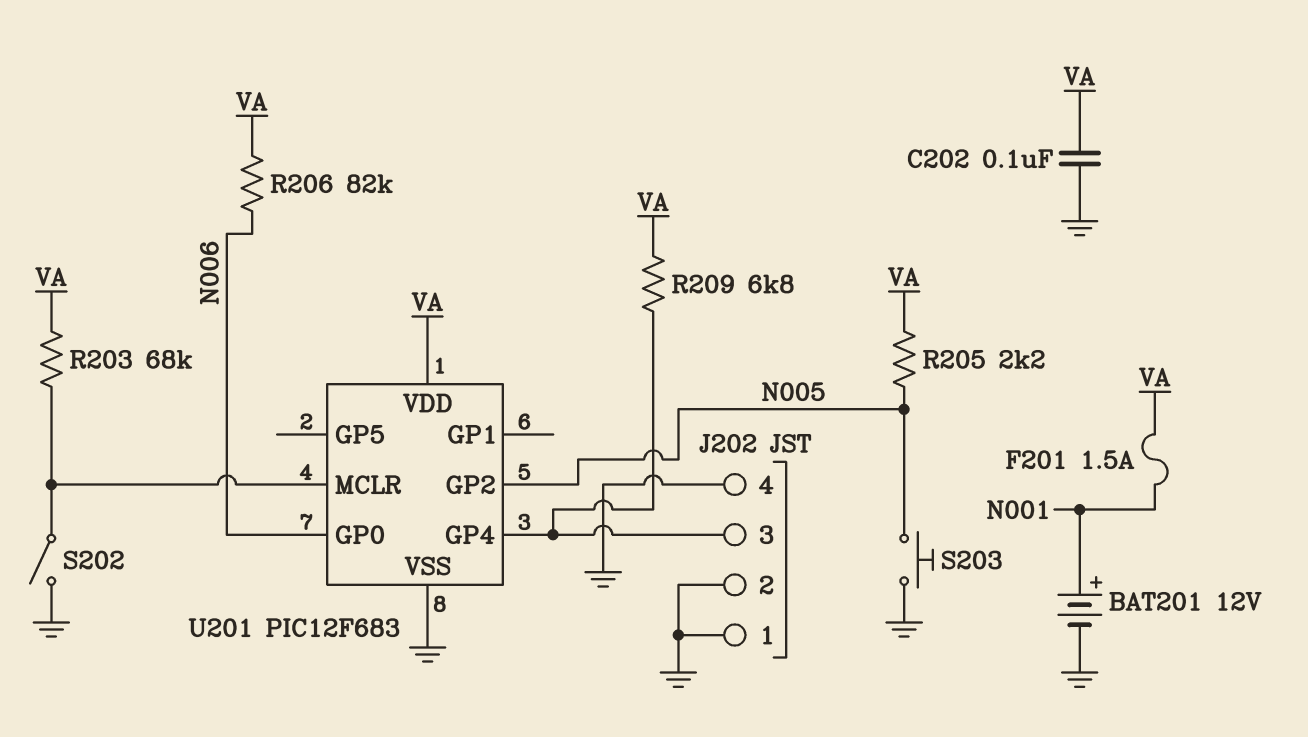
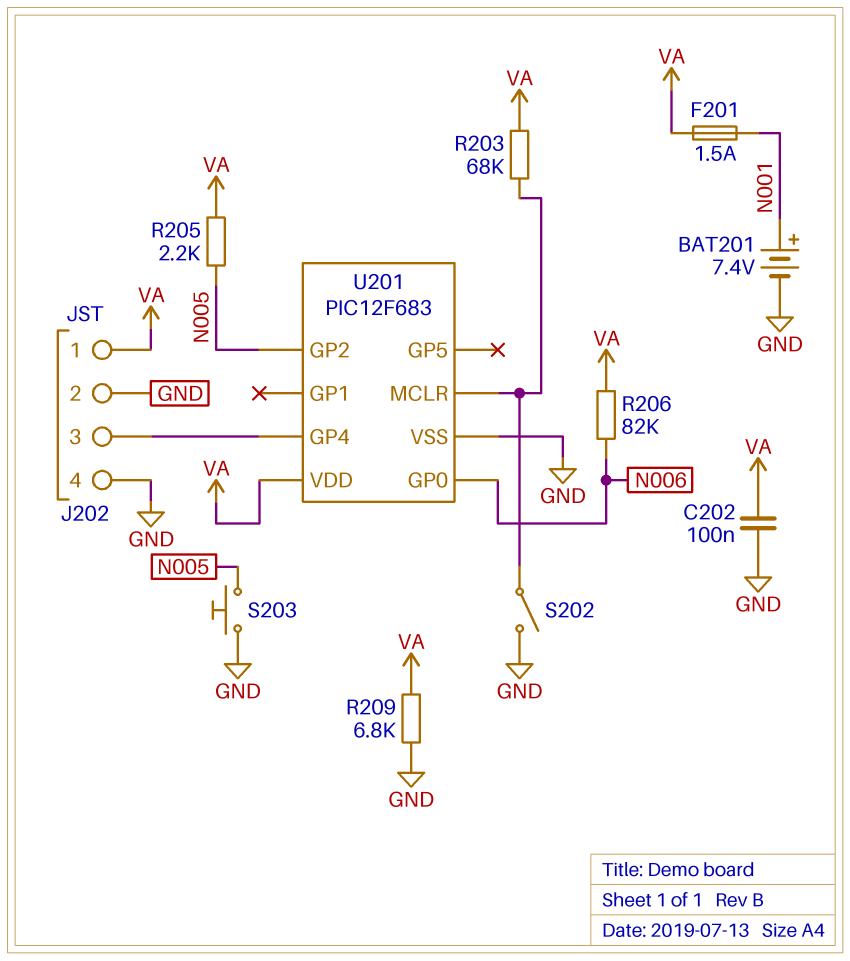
BAT201: 12V (plus N001, minus GND) -> 7.4V (plus N001, minus GND)
J202 pin 1: GND -> VA
R209: 6.8k (J202/3, VA) -> 6.8k (GND, VA)

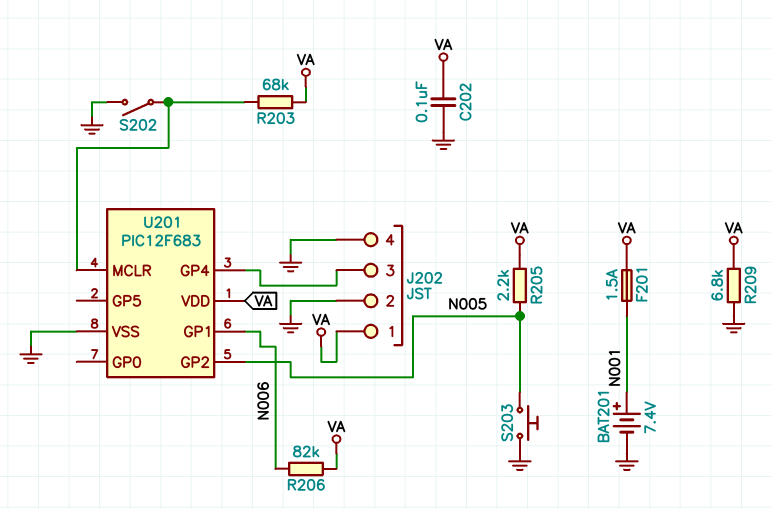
U201 pin GP0: N006 -> none
U201 pin GP1: none -> N006

